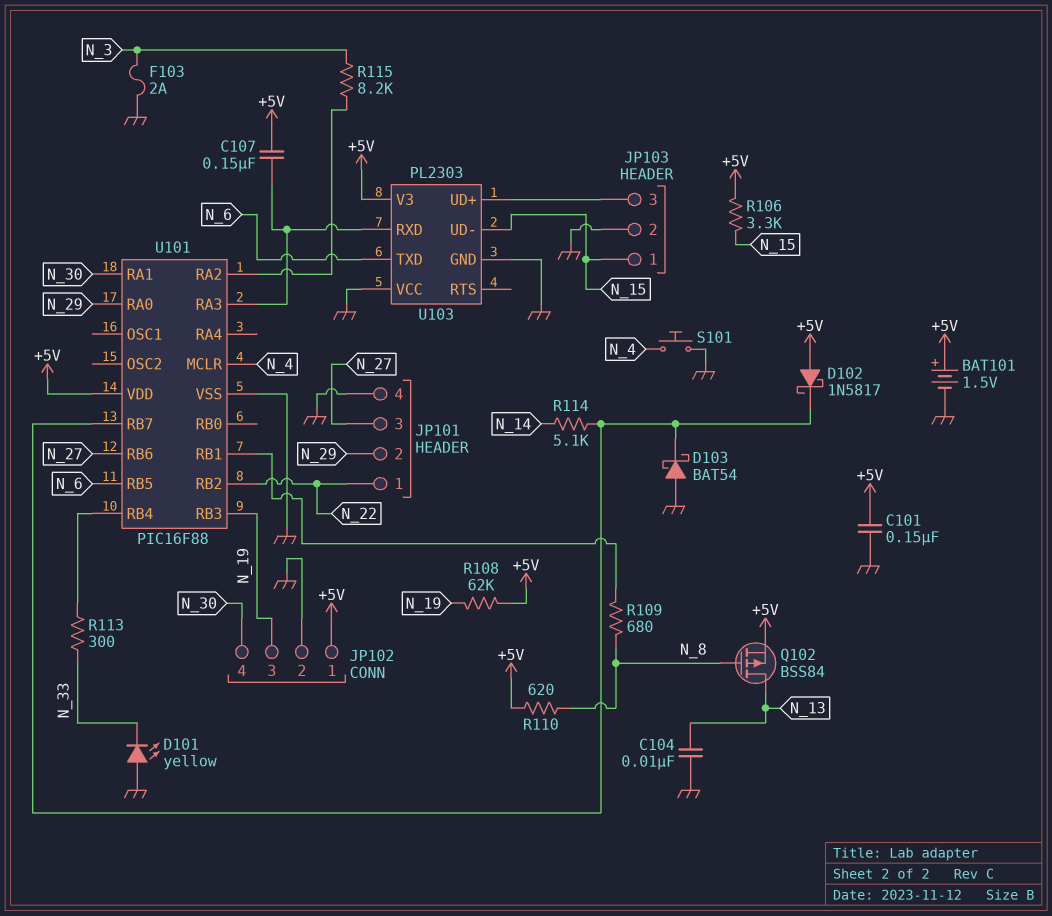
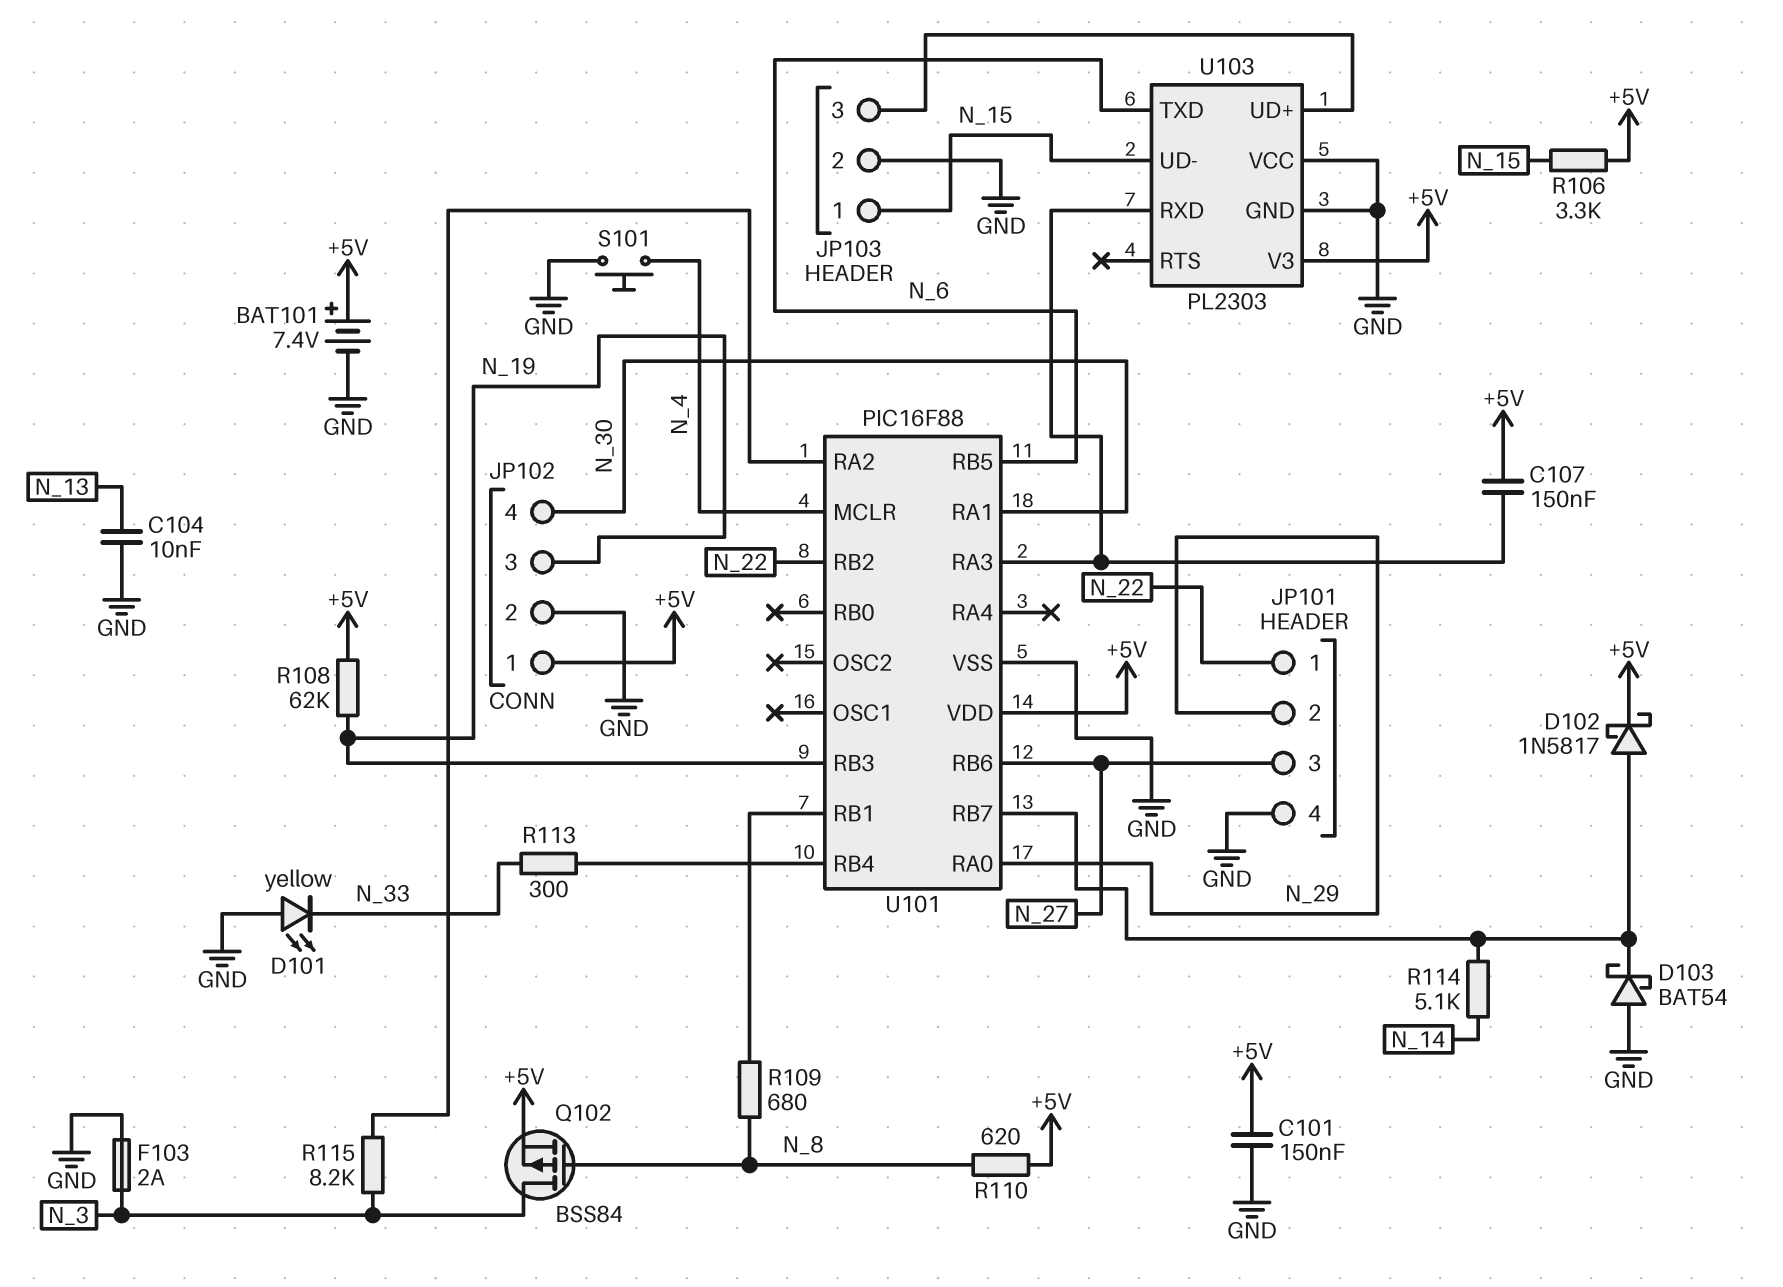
BAT101: 1.5V (plus +5V, minus GND) -> 7.4V (plus +5V, minus GND)
D102: schottky 1N5817 (A +5V, K U101/RB7) -> schottky 1N5817 (A U101/RB7, K +5V)
Q102: PMOS BSS84 (G N_8, D N_13, S +5V) -> PMOS BSS84 (G N_8, D N_3, S +5V)

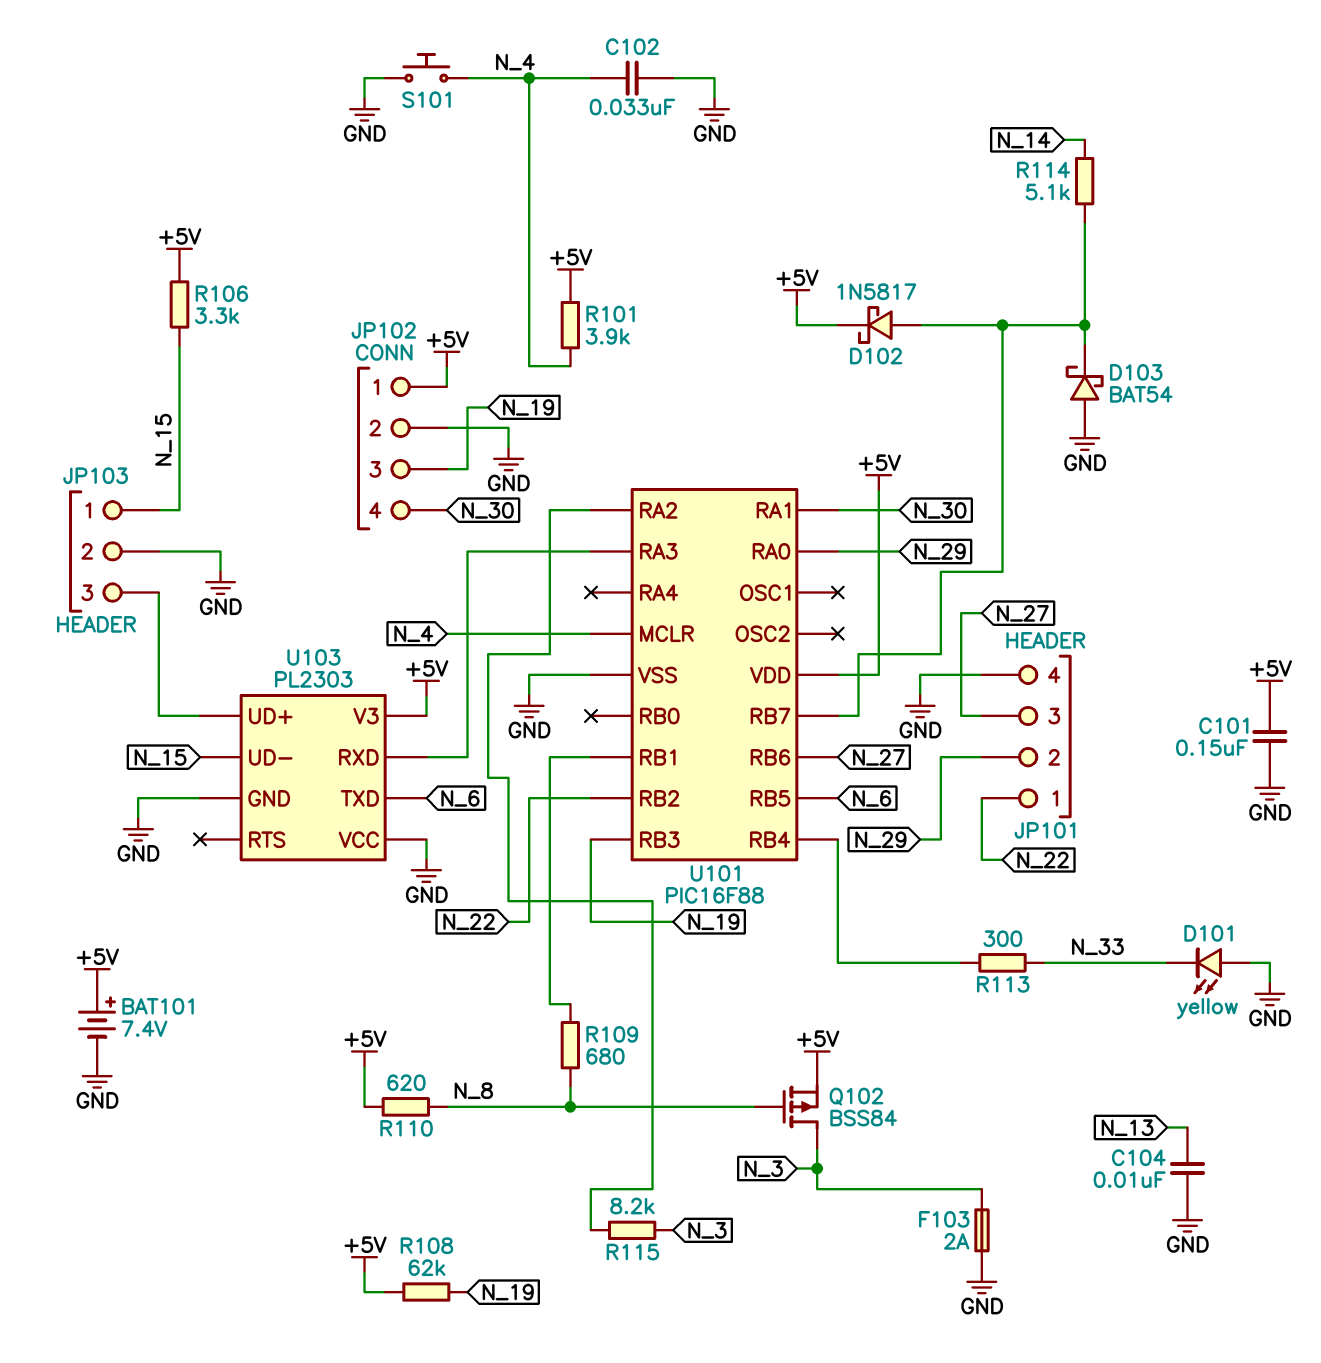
C102: none -> 33nF (GND, N_4)
C107: 150nF (+5V, U101/RA3) -> none
R101: none -> 3.9k (+5V, N_4)

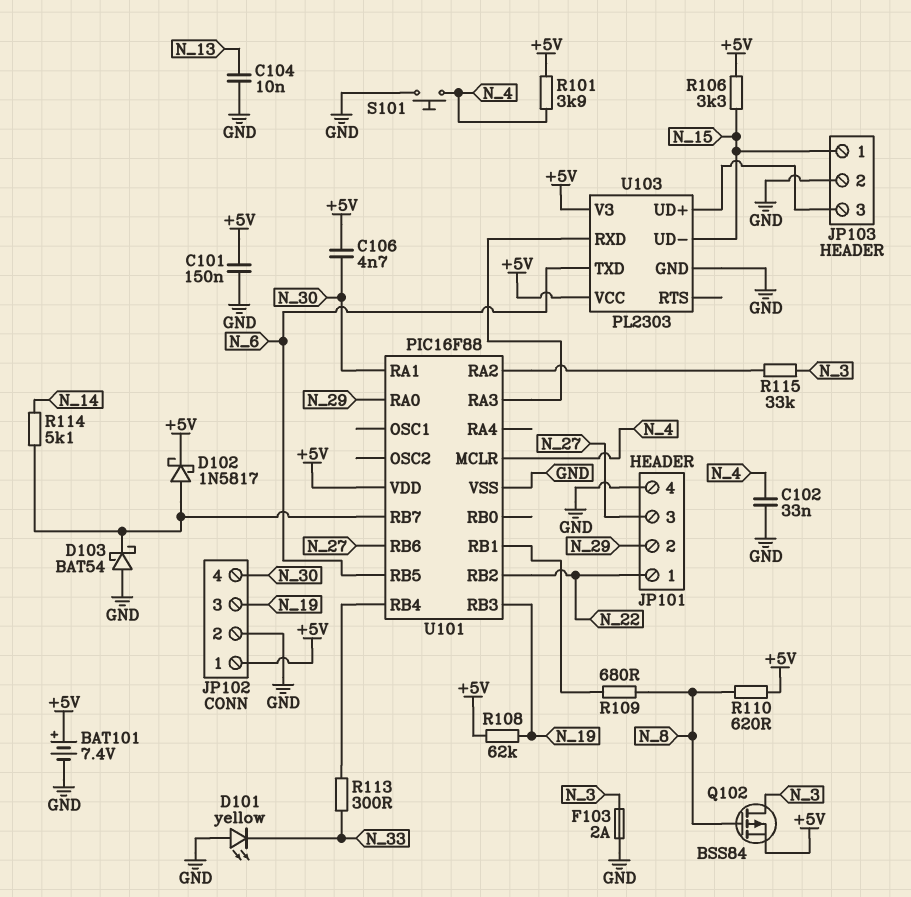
C106: none -> 4.7nF (+5V, N_30)
R115: 8.2k (N_3, U101/RA2) -> 33k (N_3, U101/RA2)
U103 pin VCC: GND -> +5V

